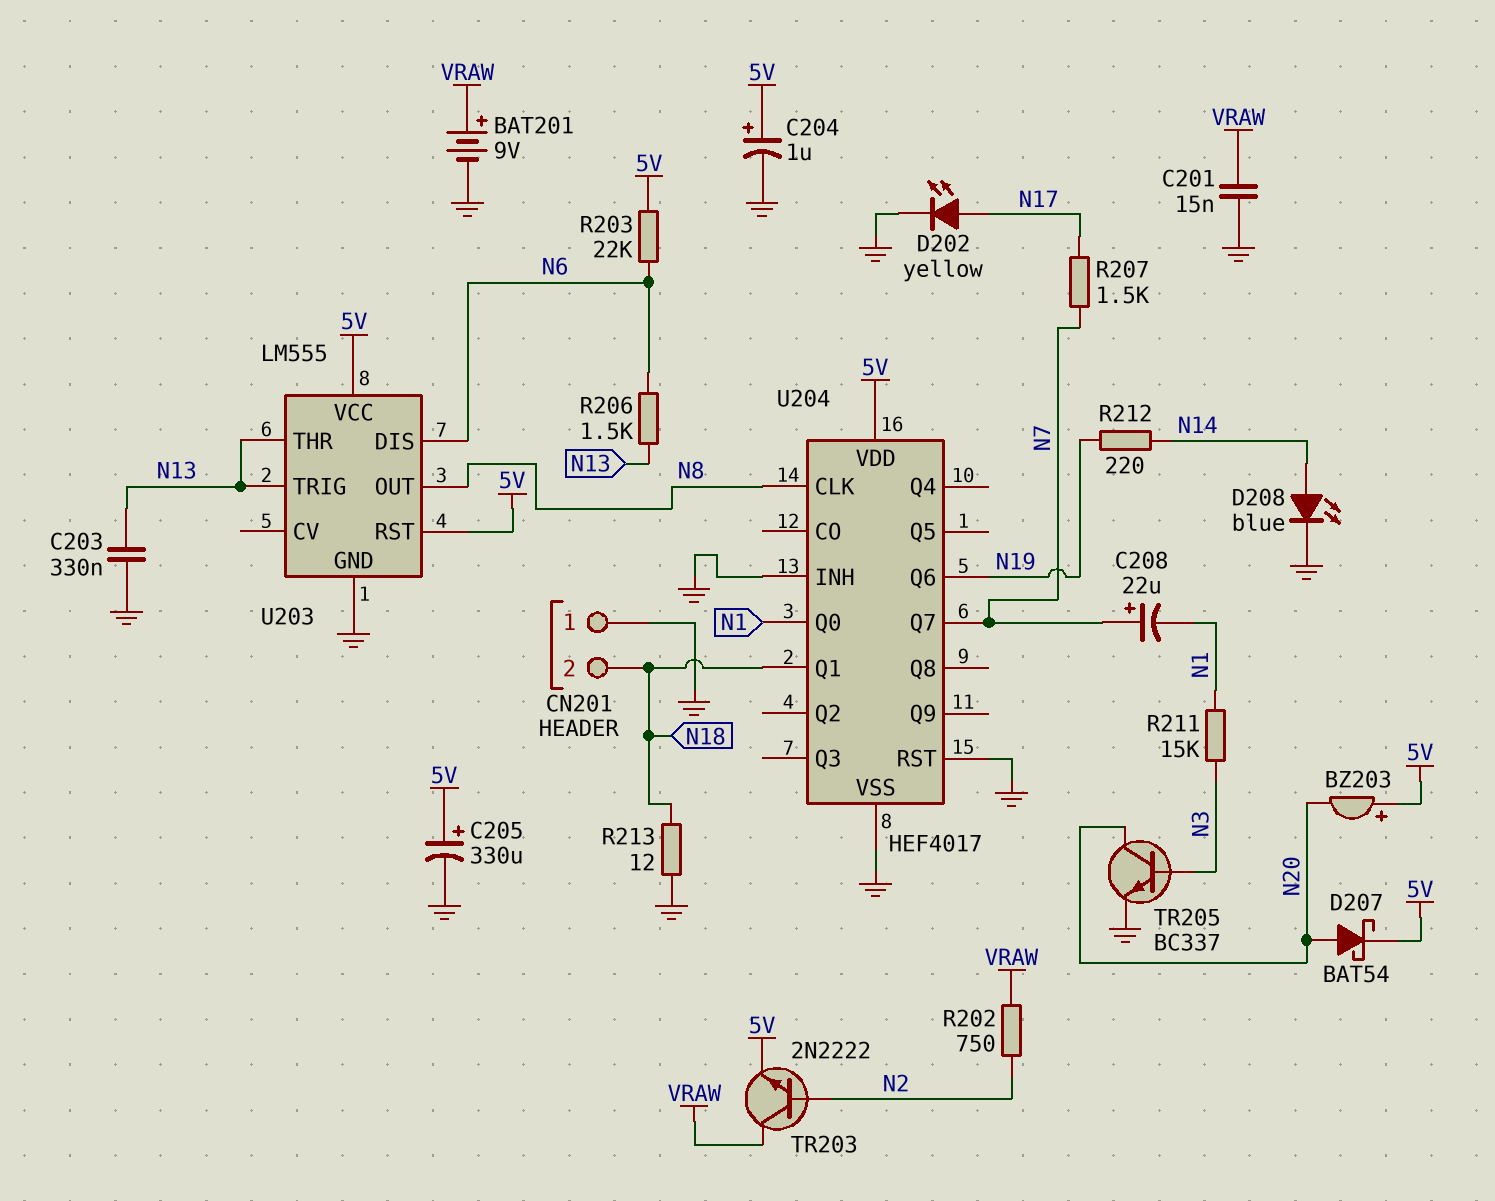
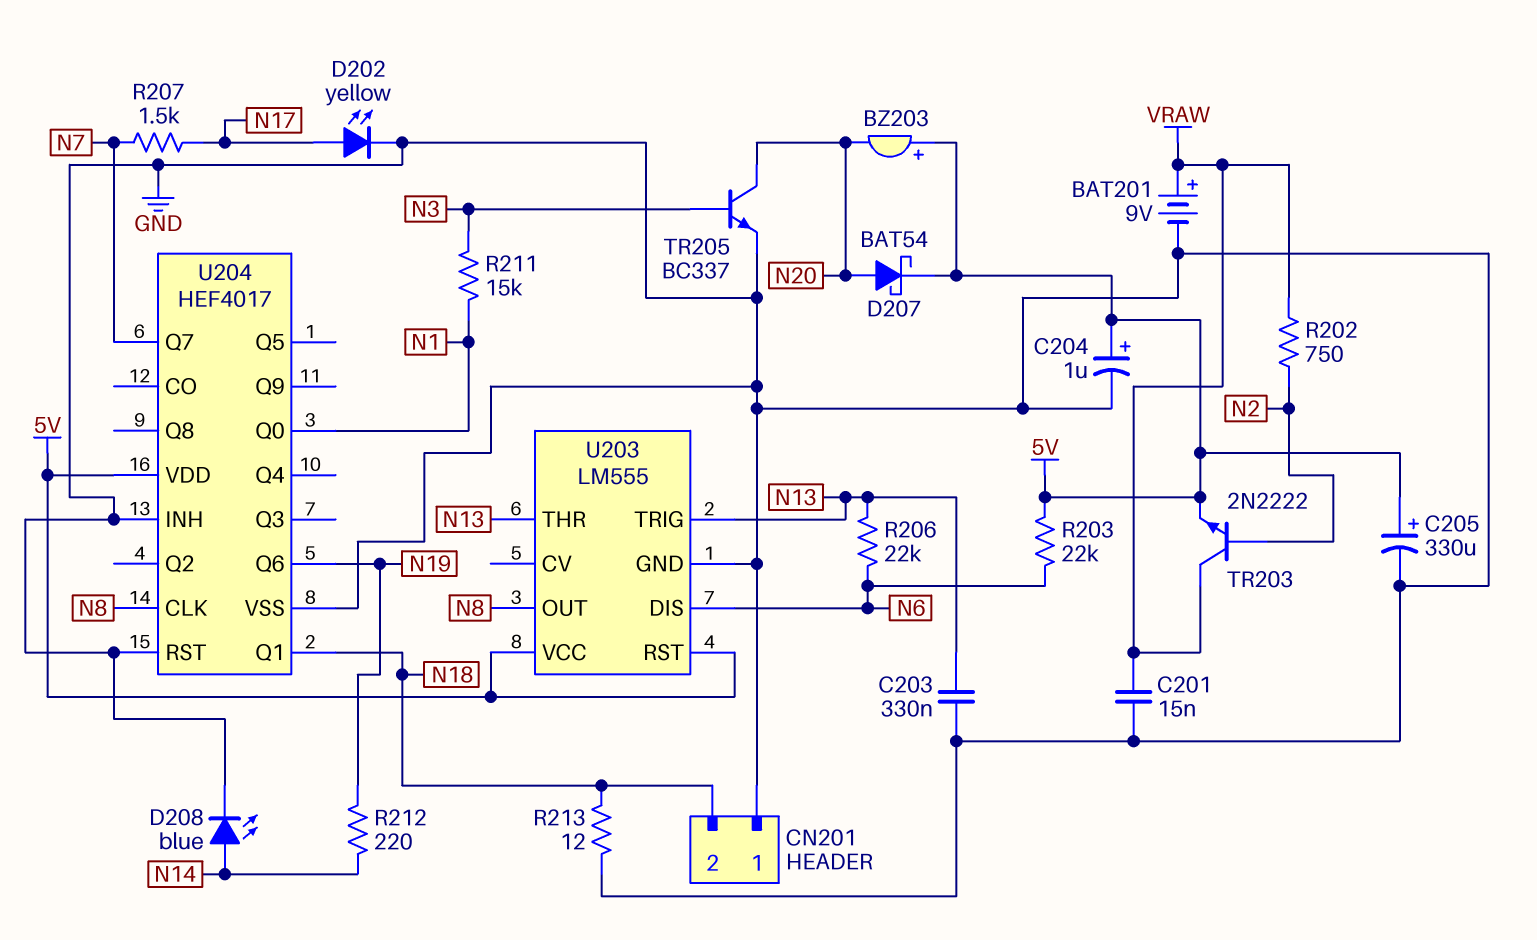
C208: 22uF (plus N7, minus N1) -> none
R206: 1.5k (N6, N13) -> 22k (N6, N13)

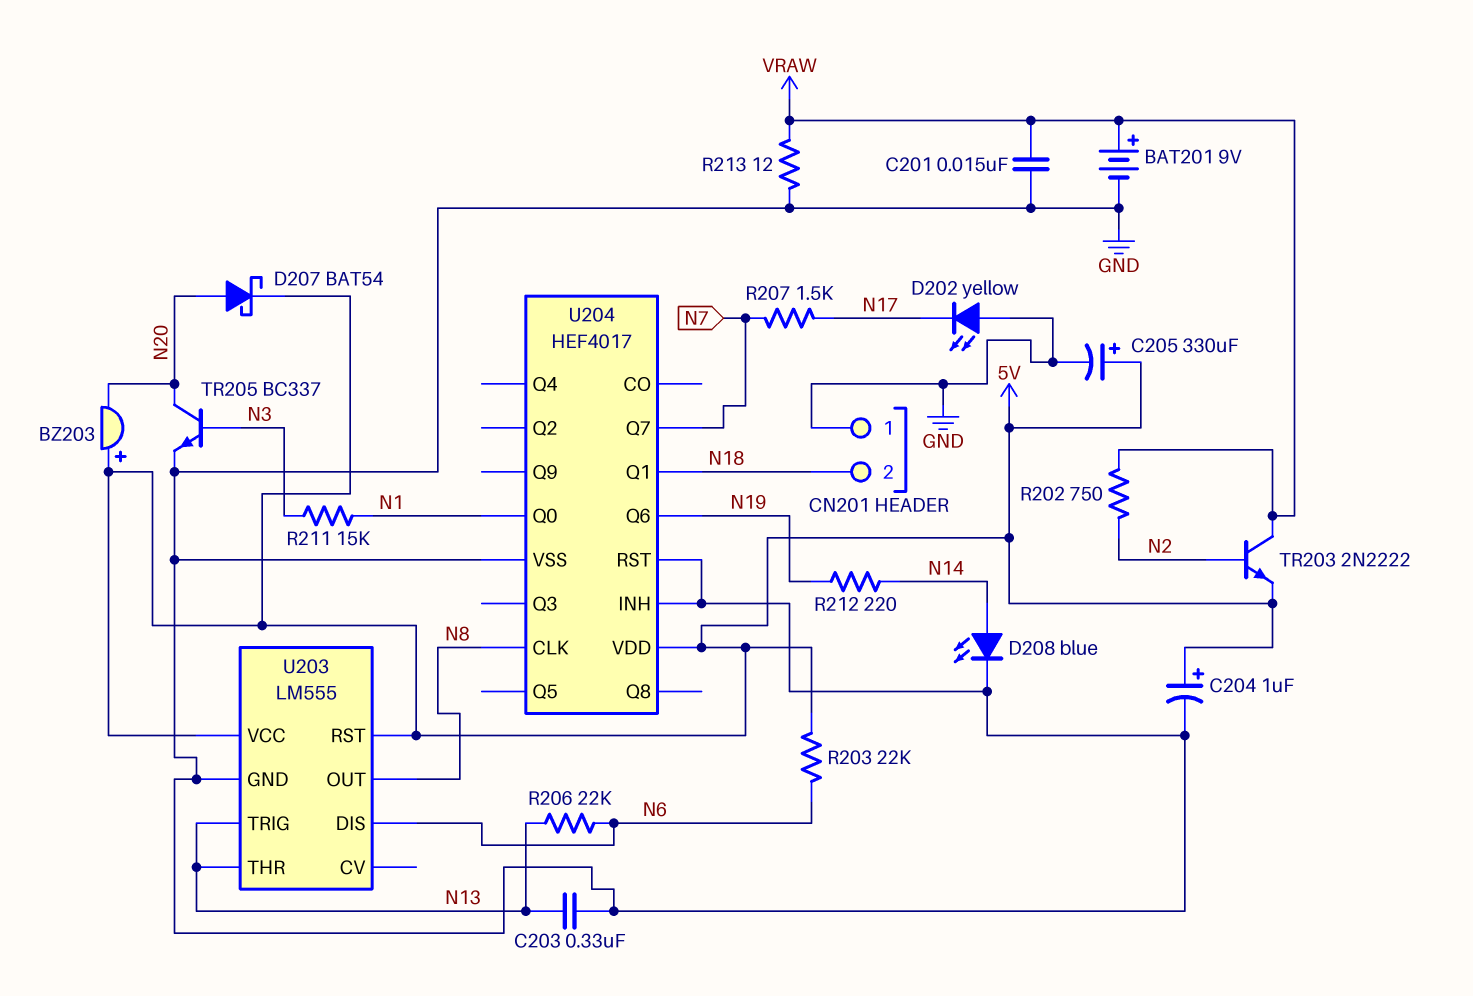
D202: LED yellow (A N17, K GND) -> LED yellow (A GND, K N17)
R213: 12 (GND, N18) -> 12 (GND, VRAW)

